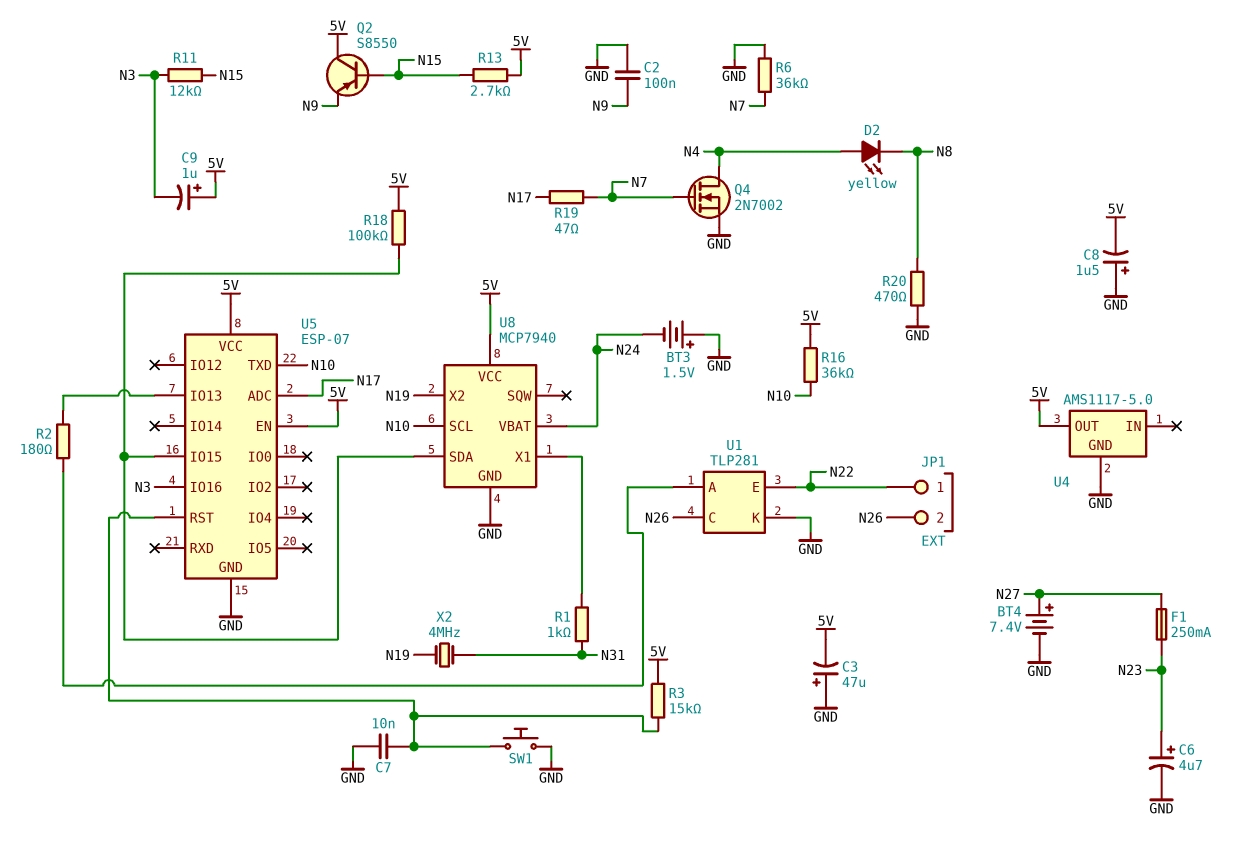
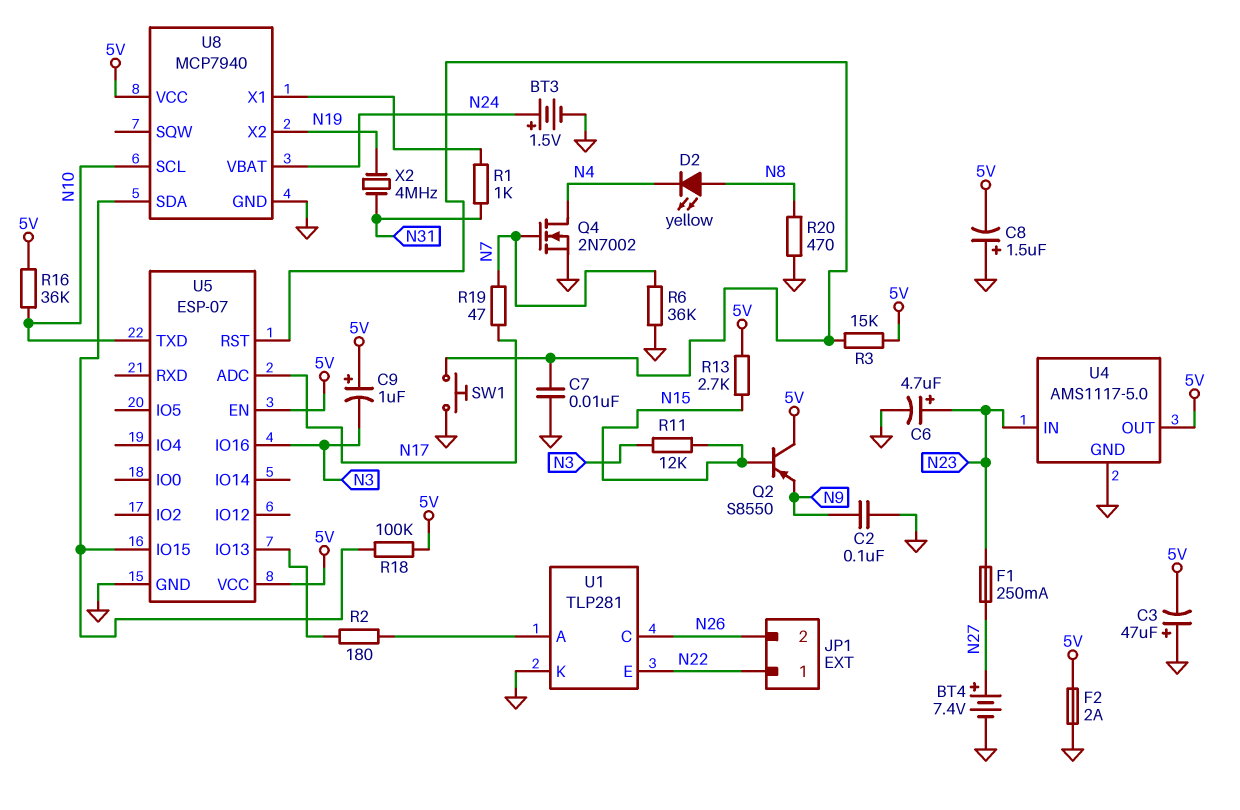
BT3: 1.5V (plus GND, minus N24) -> 1.5V (plus N24, minus GND)
D2: LED yellow (A N4, K N8) -> LED yellow (A N8, K N4)
F2: none -> 2A (5V, GND)
U4 pin IN: none -> N23

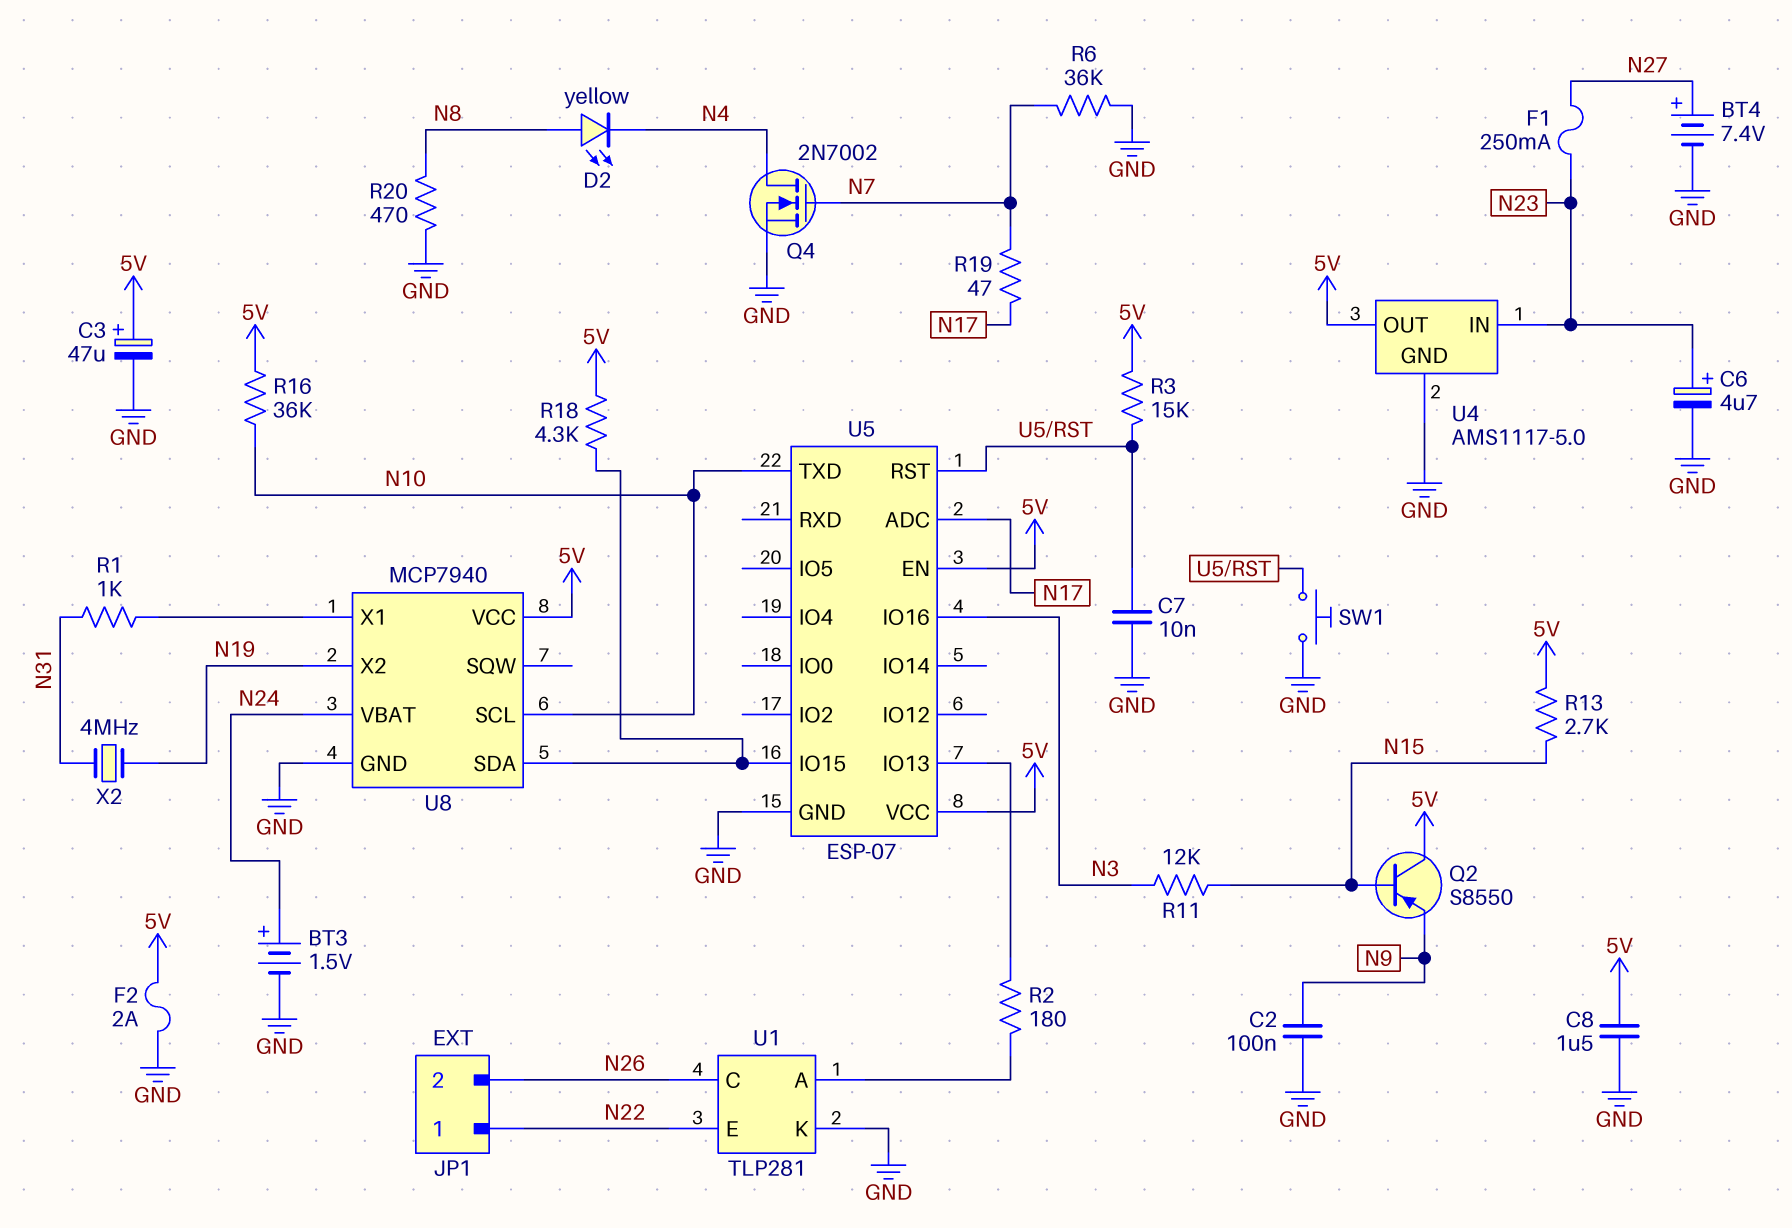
C3: 47uF (plus GND, minus 5V) -> 47uF (plus 5V, minus GND)
C8: 1.5uF (plus GND, minus 5V) -> 1.5uF (5V, GND)
C9: 1uF (plus 5V, minus N3) -> none
R18: 100k (5V, U5/IO15) -> 4.3k (5V, U5/IO15)

